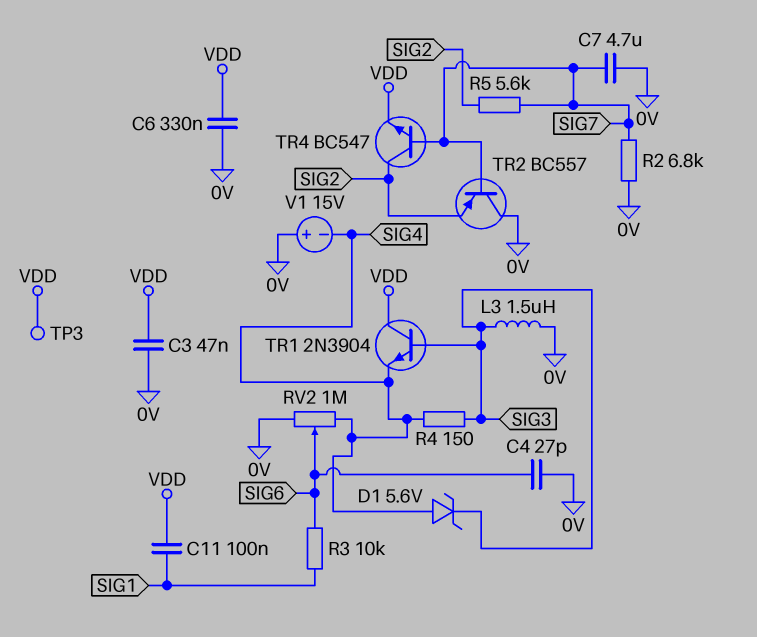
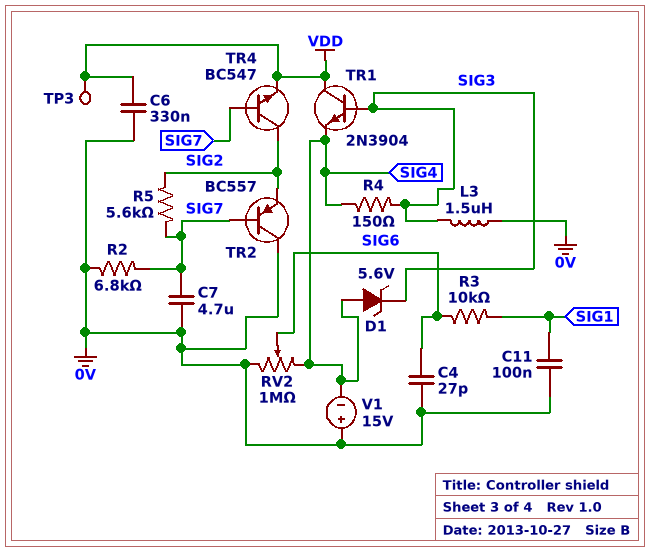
C3: 47nF (0V, VDD) -> none
C11: 100nF (SIG1, VDD) -> 100nF (0V, SIG1)

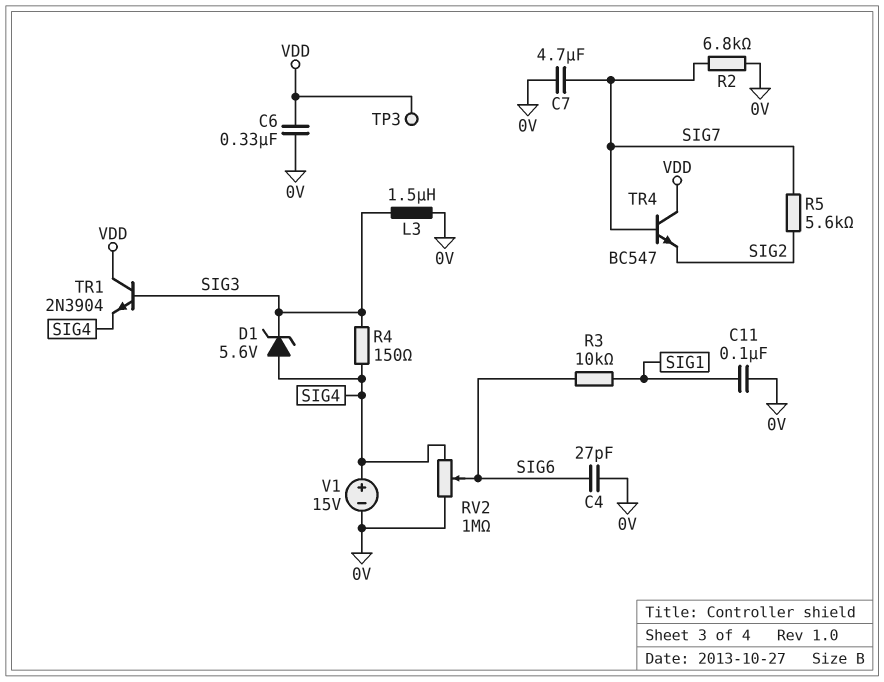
TR2: PNP BC557 (B SIG7, C 0V, E SIG2) -> none
TR4: NPN BC547 (B SIG7, C SIG2, E VDD) -> NPN BC547 (B SIG7, C VDD, E SIG2)
V1: 15V (plus 0V, minus SIG4) -> 15V (plus SIG4, minus 0V)

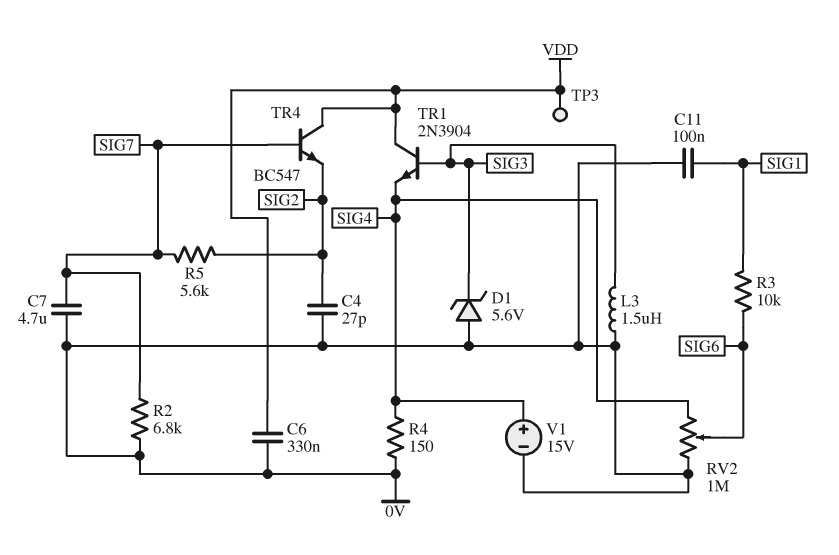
C4: 27pF (0V, SIG6) -> 27pF (0V, SIG2)
D1: zener 5.6V (A SIG4, K SIG3) -> zener 5.6V (A 0V, K SIG3)
R4: 150 (SIG3, SIG4) -> 150 (0V, SIG4)

